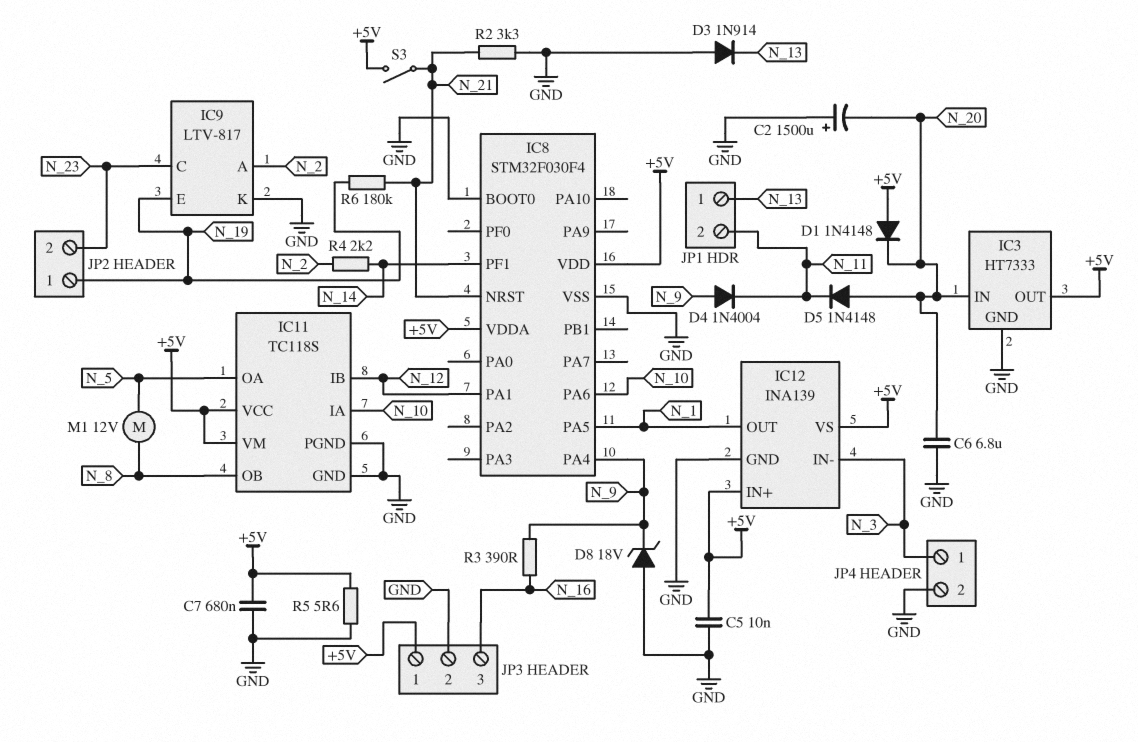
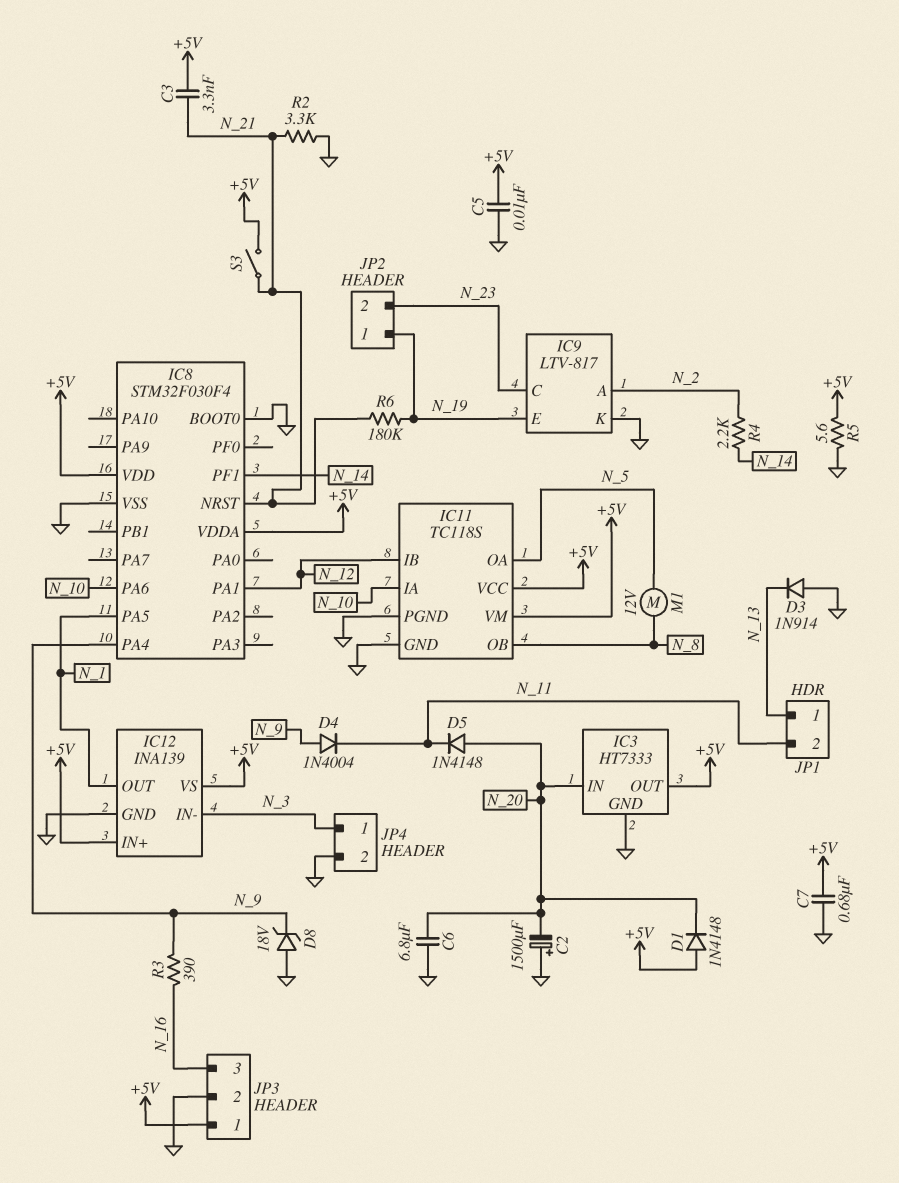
C3: none -> 3.3nF (+5V, N_21)

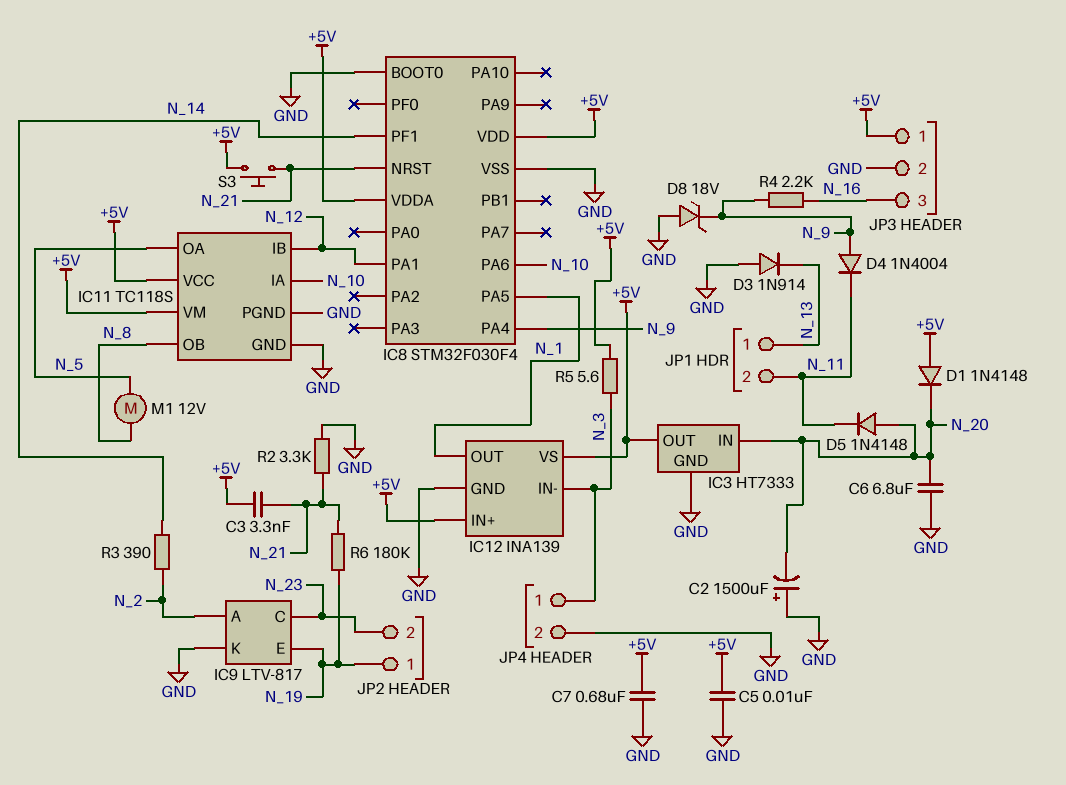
R3: 390 (N_9, N_16) -> 390 (N_2, N_14)
R4: 2.2k (N_2, N_14) -> 2.2k (N_9, N_16)
R5: 5.6 (+5V, GND) -> 5.6 (+5V, N_3)
S3: switch (+5V, N_21) -> button (+5V, N_21)

